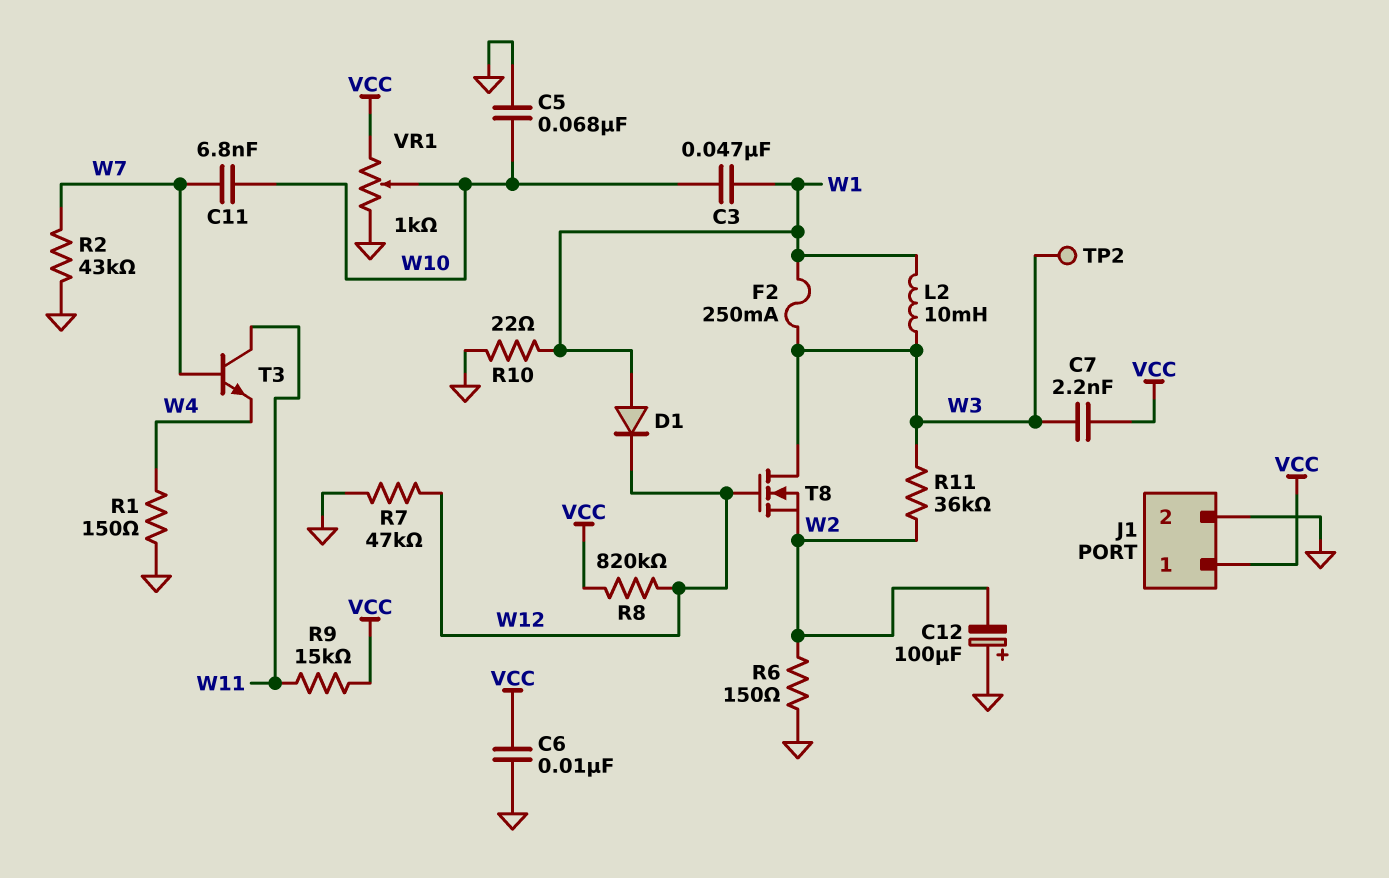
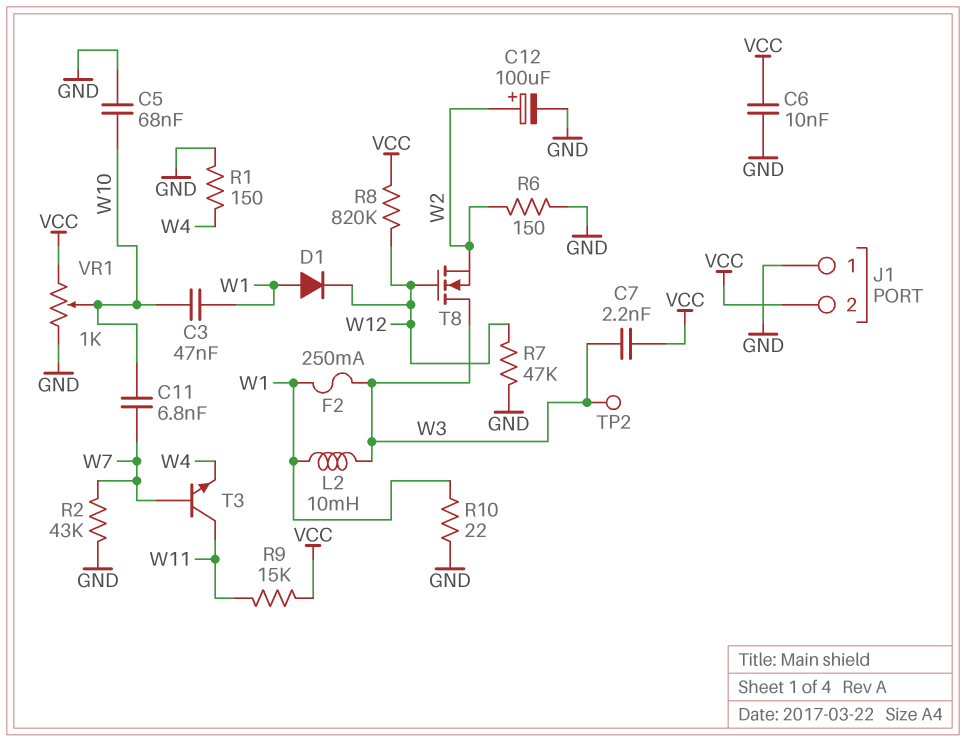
C12: 100uF (plus GND, minus W2) -> 100uF (plus W2, minus GND)
J1 pin 1: VCC -> GND
J1 pin 2: GND -> VCC
R11: 36k (W2, W3) -> none

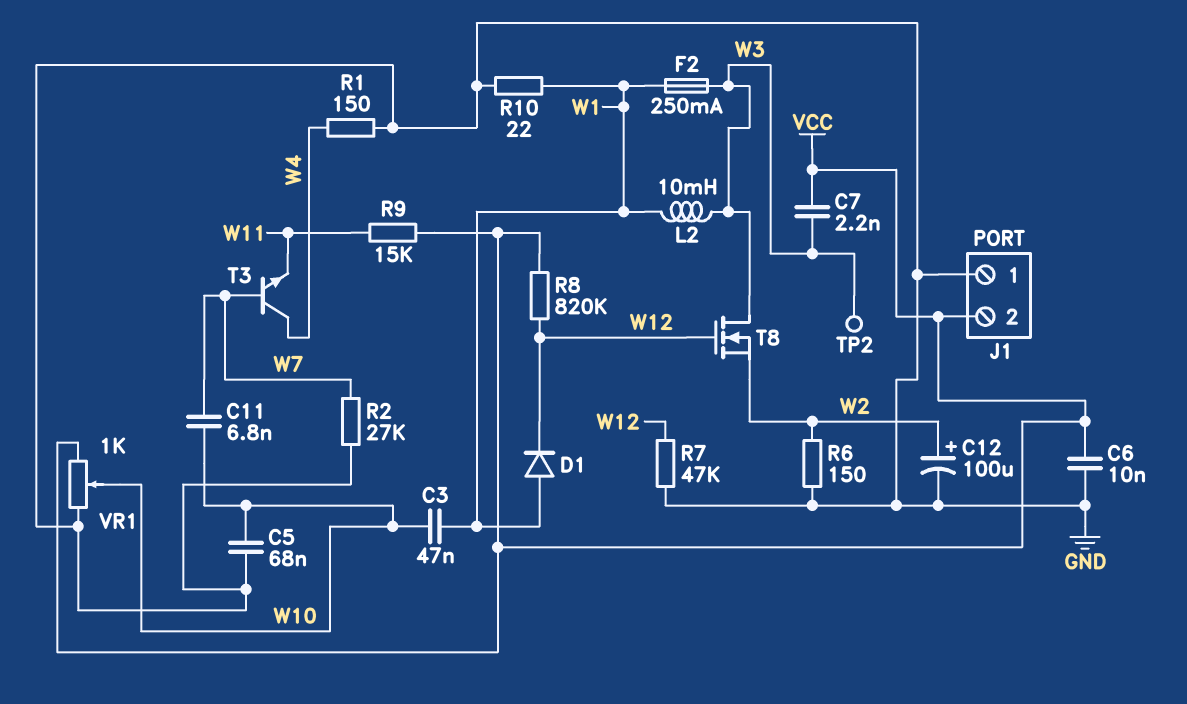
R2: 43k (GND, W7) -> 27k (GND, W7)
T3: NPN (B W7, C W11, E W4) -> NPN (B W7, C W4, E W11)

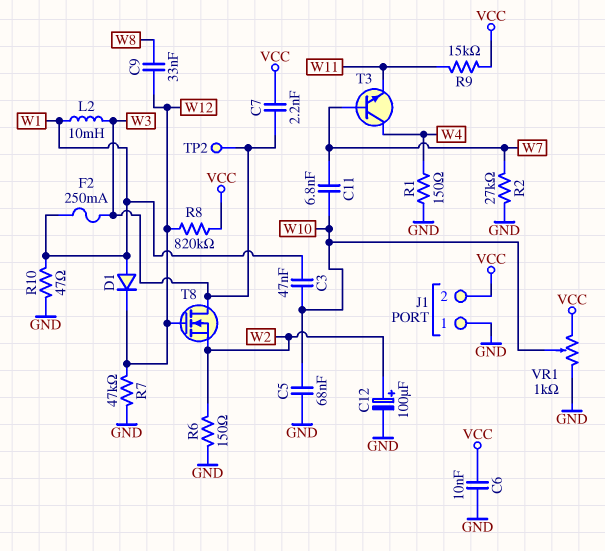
C9: none -> 33nF (W8, W12)
R10: 22 (GND, W1) -> 47 (GND, W1)

